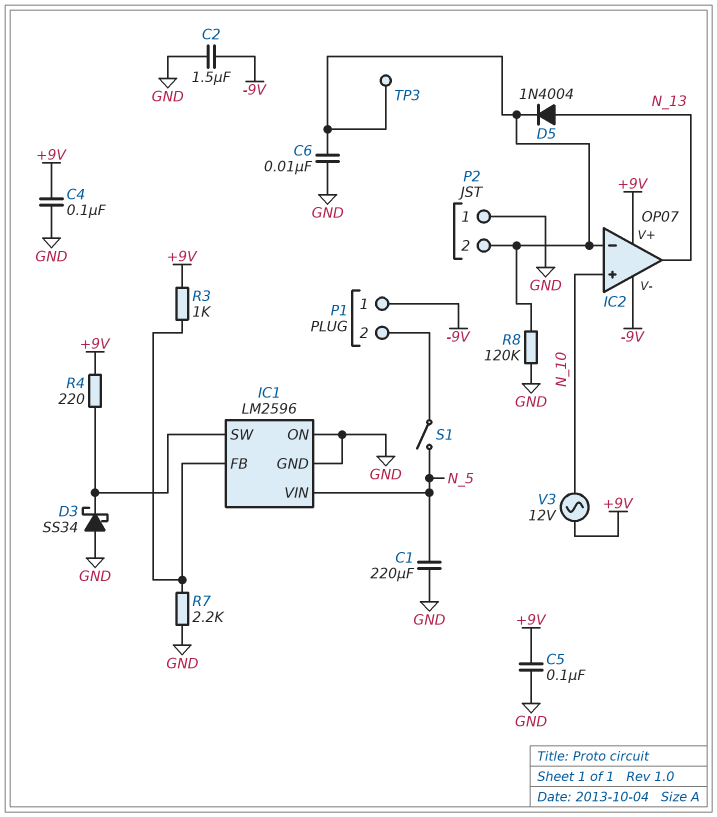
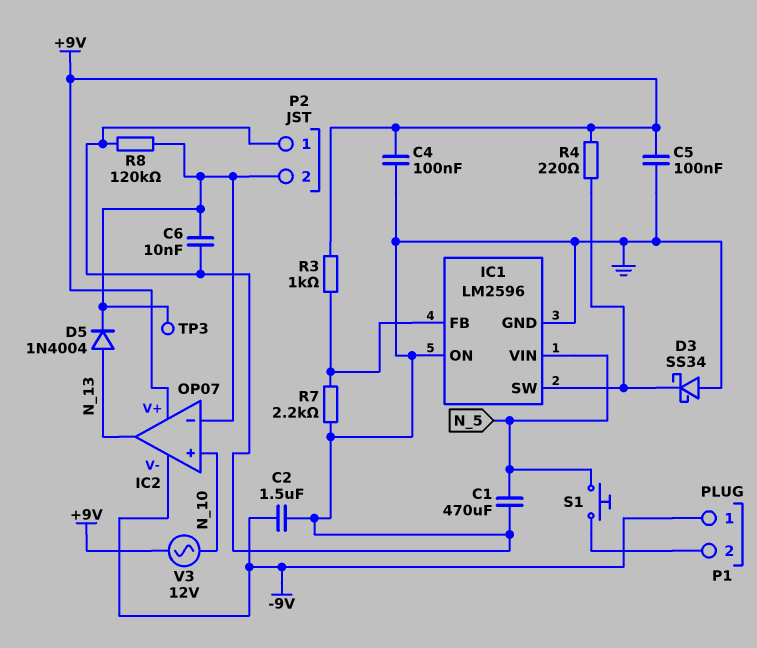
C1: 220uF (GND, N_5) -> 470uF (GND, N_5)
S1: switch (N_5, P1/2) -> button (N_5, P1/2)

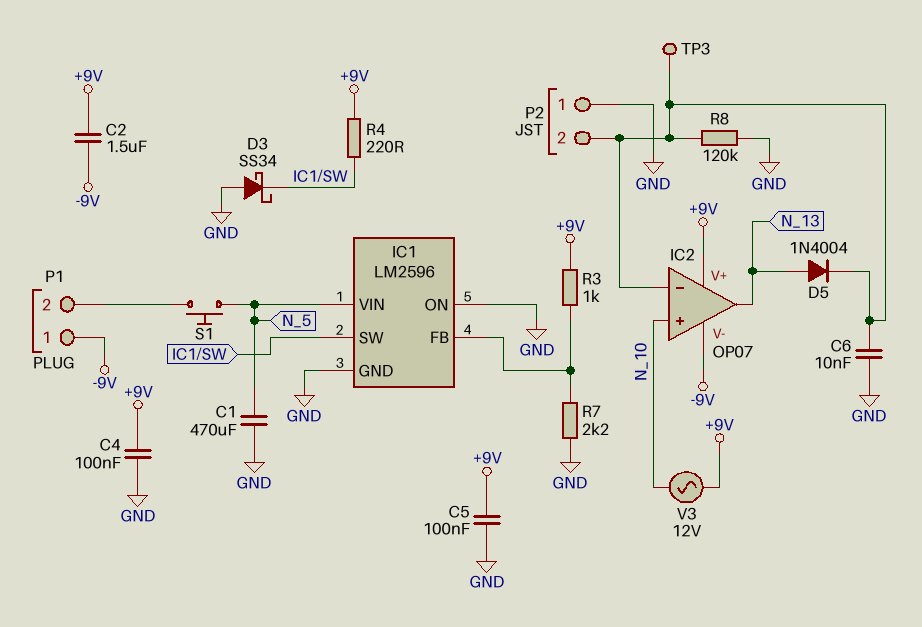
C2: 1.5uF (-9V, GND) -> 1.5uF (+9V, -9V)

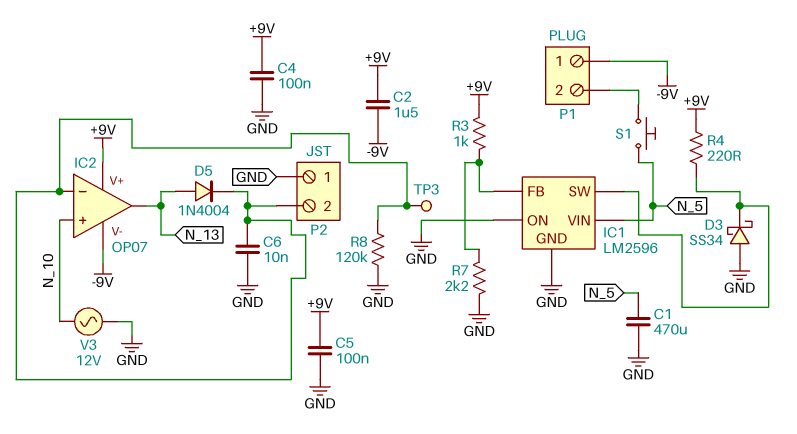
V3: AC 12V (+9V, N_10) -> AC 12V (GND, N_10)

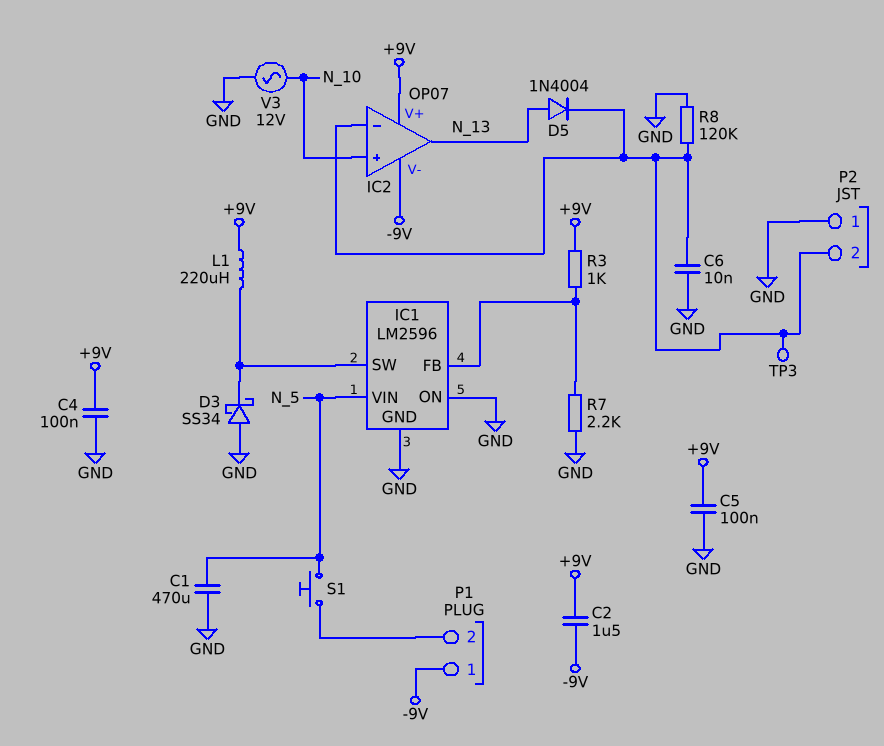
L1: none -> 220uH (+9V, IC1/SW)
R4: 220 (+9V, IC1/SW) -> none

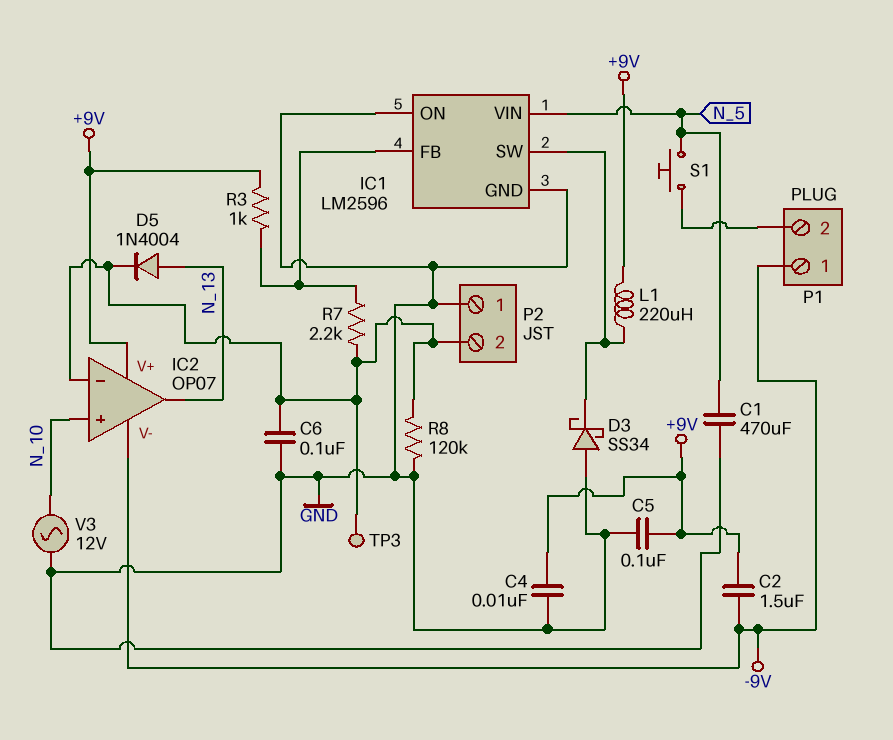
C4: 100nF (+9V, GND) -> 10nF (+9V, GND)
C6: 10nF (GND, IC2/in-) -> 100nF (GND, IC2/in-)
R7: 2.2k (GND, IC1/FB) -> 2.2k (IC1/FB, IC2/in-)

